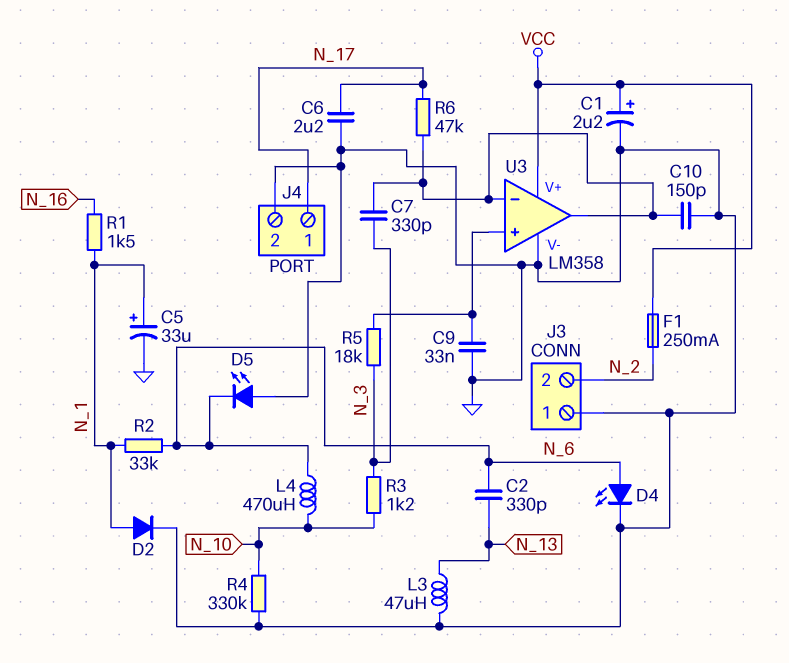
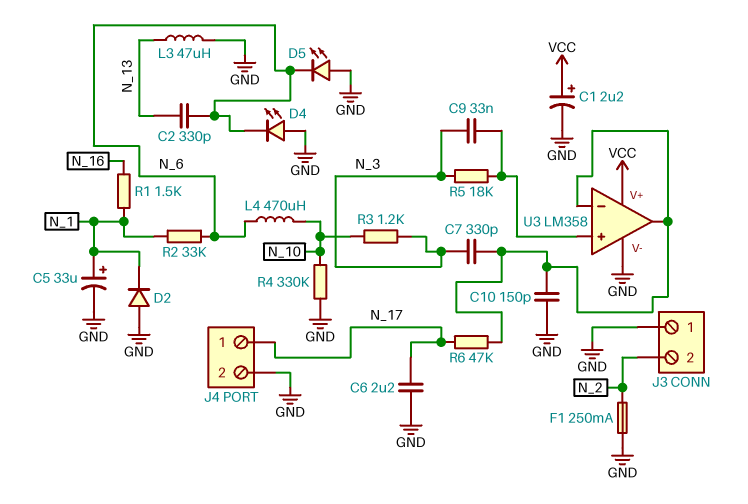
C9: 33nF (GND, U3/in+) -> 33nF (N_3, U3/in+)
D2: diode (A N_1, K GND) -> diode (A GND, K N_1)
D4: LED (A N_6, K GND) -> LED (A GND, K N_6)
F1: 250mA (N_2, VCC) -> 250mA (GND, N_2)

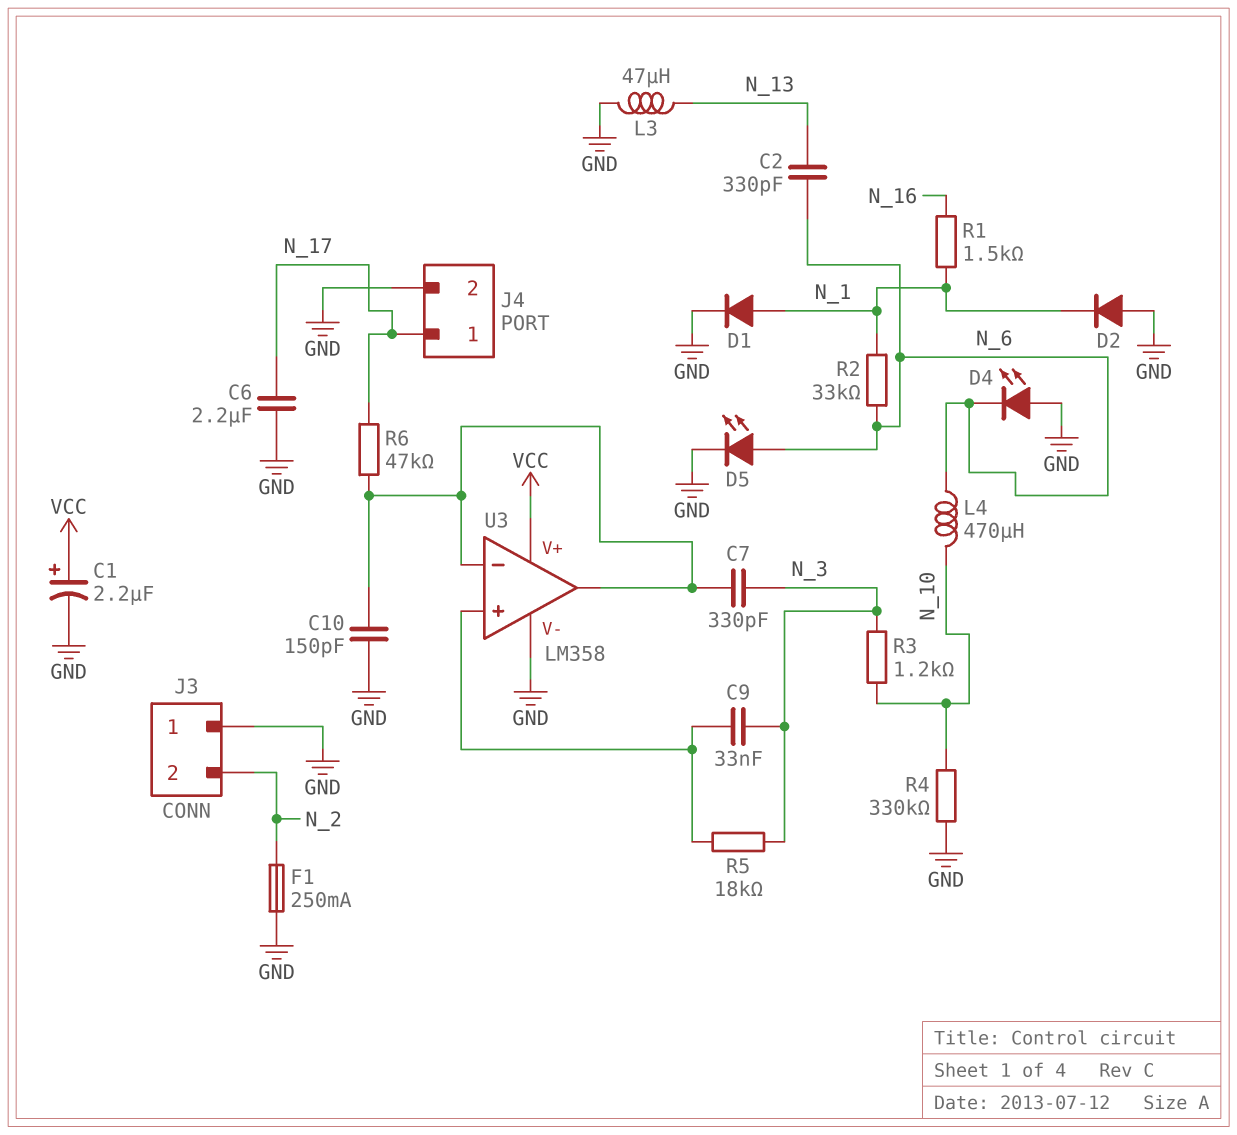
C5: 33uF (plus N_1, minus GND) -> none
D1: none -> diode (A N_1, K GND)
D5: LED (A GND, K N_6) -> LED (A N_6, K GND)

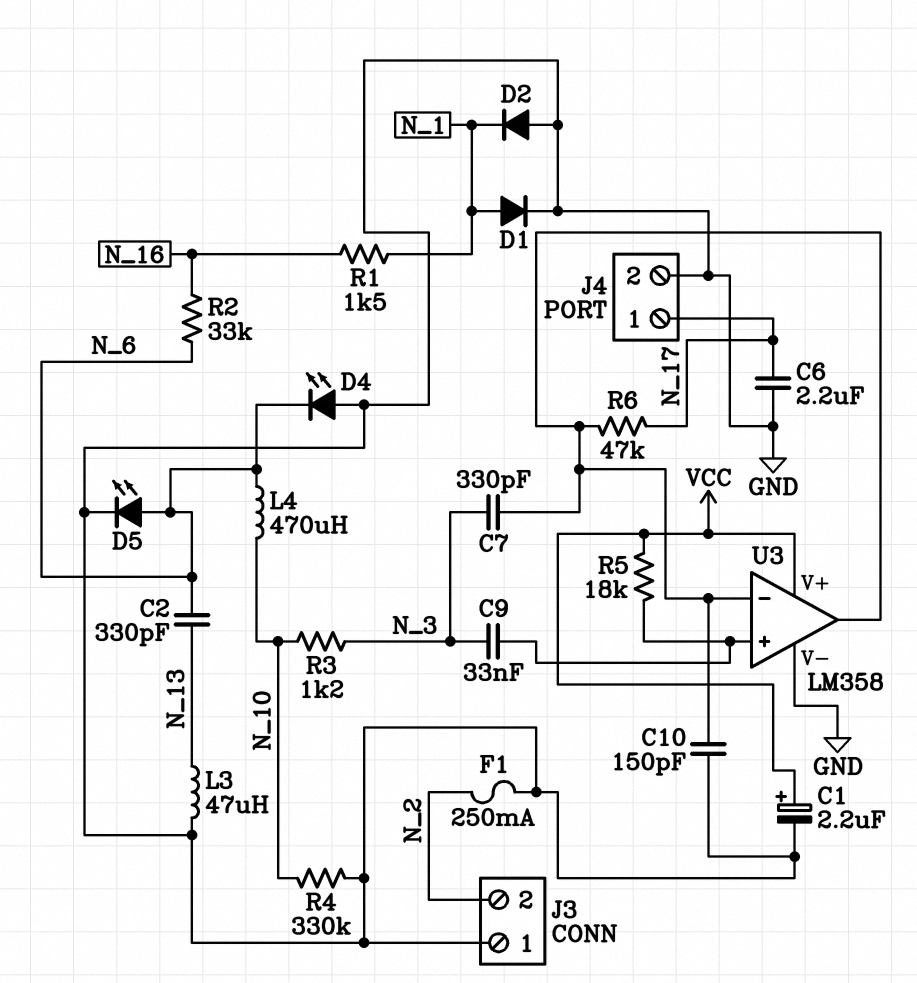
R2: 33k (N_1, N_6) -> 33k (N_6, N_16)
R5: 18k (N_3, U3/in+) -> 18k (U3/in+, VCC)

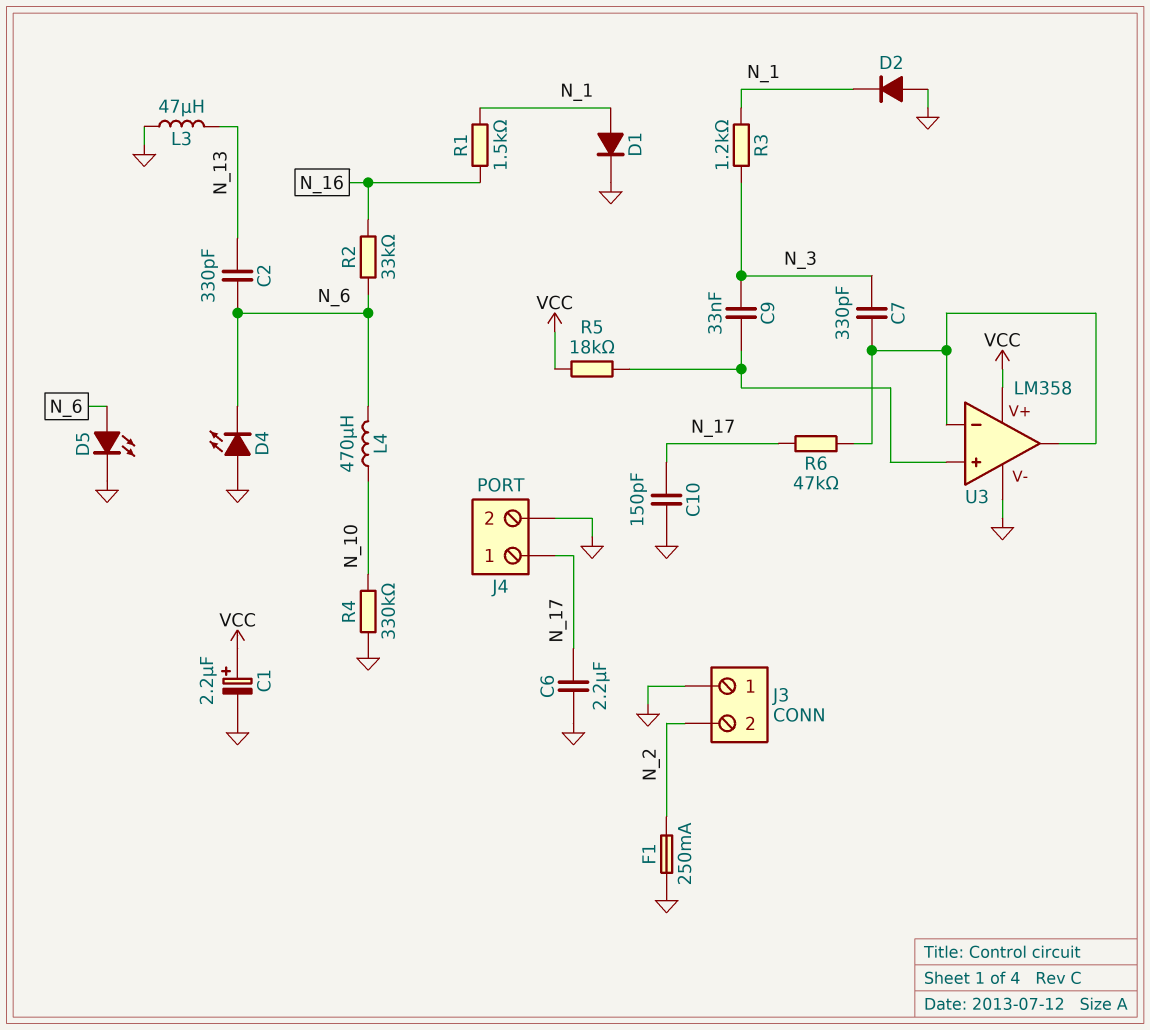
C10: 150pF (GND, U3/in-) -> 150pF (GND, N_17)
R3: 1.2k (N_3, N_10) -> 1.2k (N_1, N_3)

